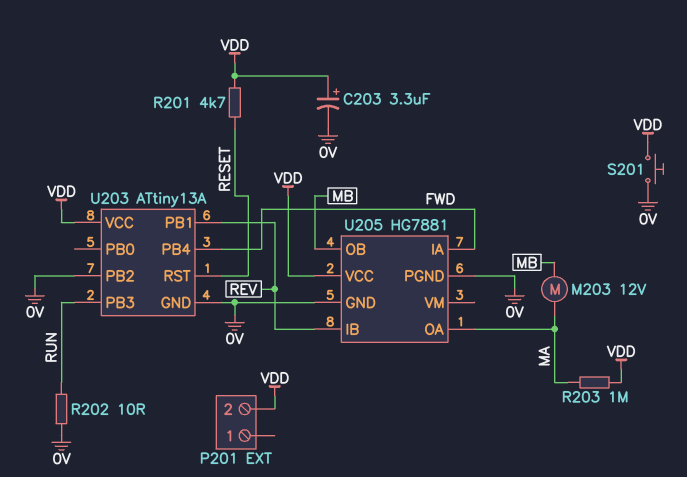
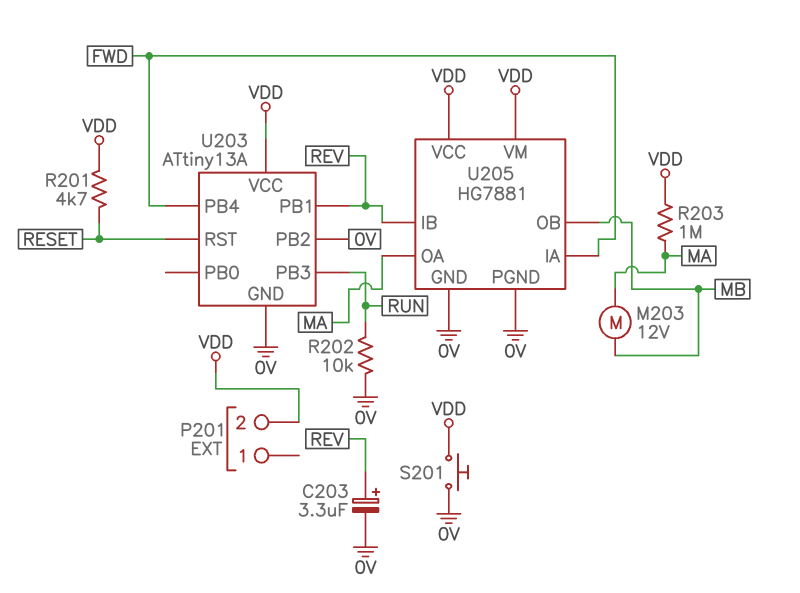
C203: 3.3uF (plus VDD, minus 0V) -> 3.3uF (plus REV, minus 0V)
R202: 10 (0V, RUN) -> 10k (0V, RUN)
U205 pin VM: none -> VDD

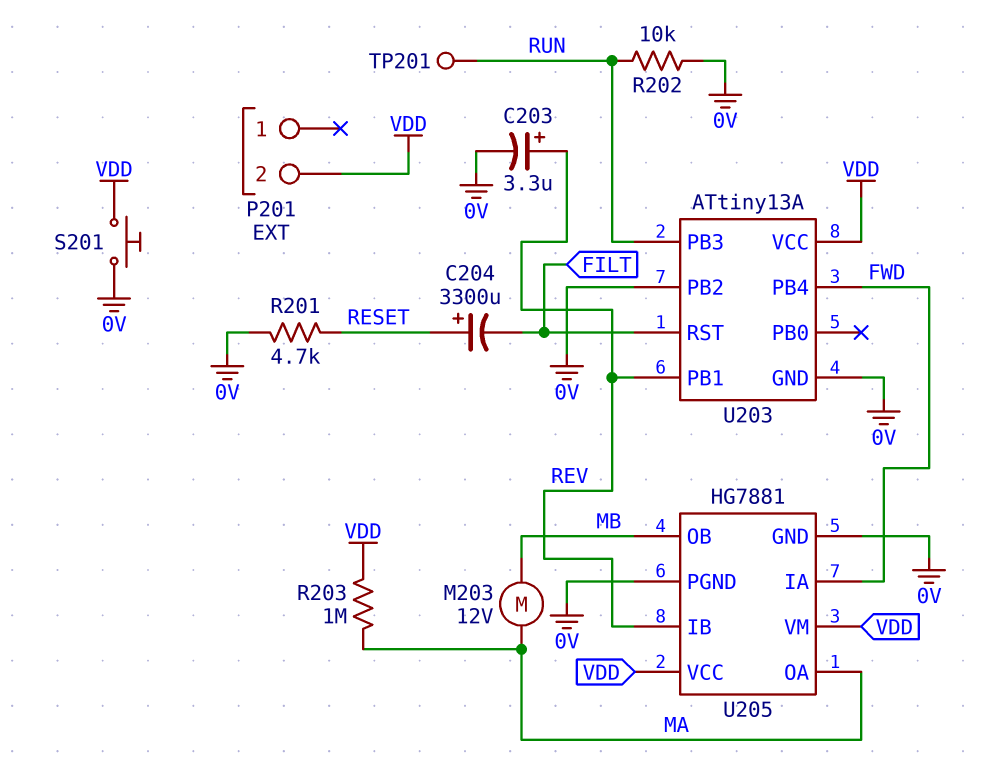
C204: none -> 3300uF (plus RESET, minus FILT)
R201: 4.7k (RESET, VDD) -> 4.7k (0V, RESET)
TP201: none -> test point (RUN)
U203 pin RST: RESET -> FILT

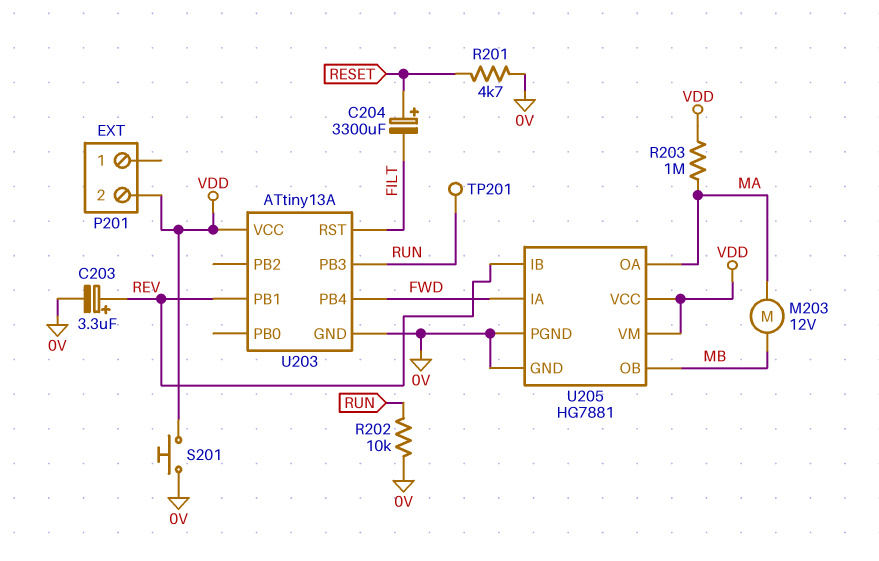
U203 pin PB2: 0V -> none

